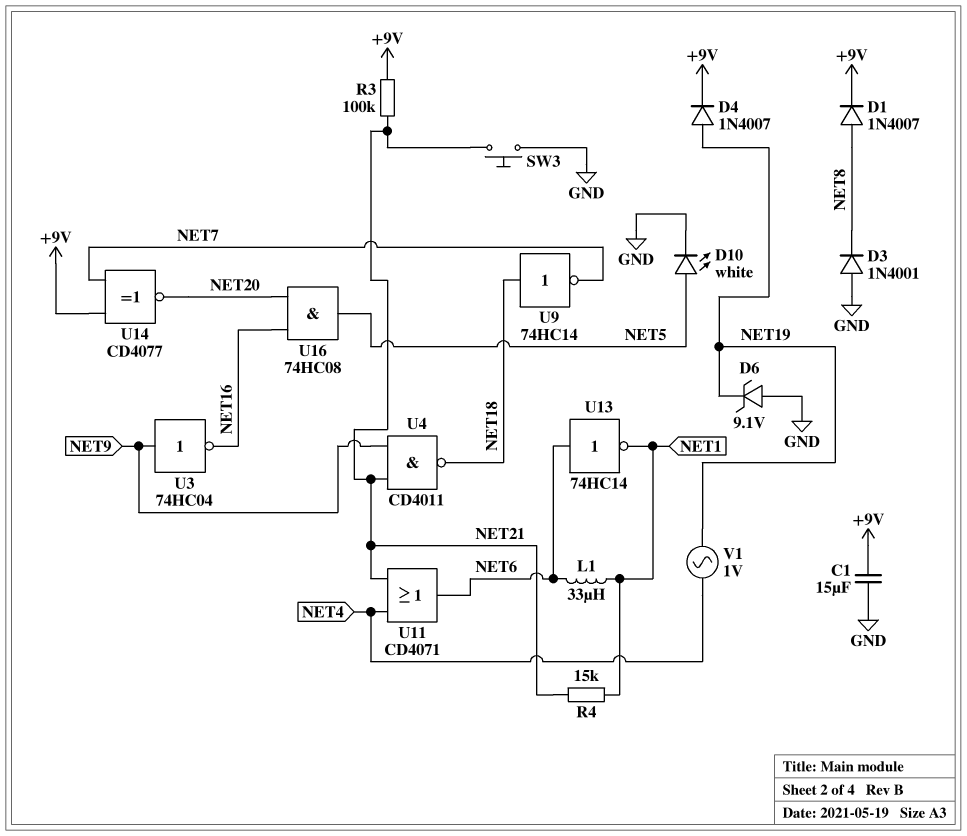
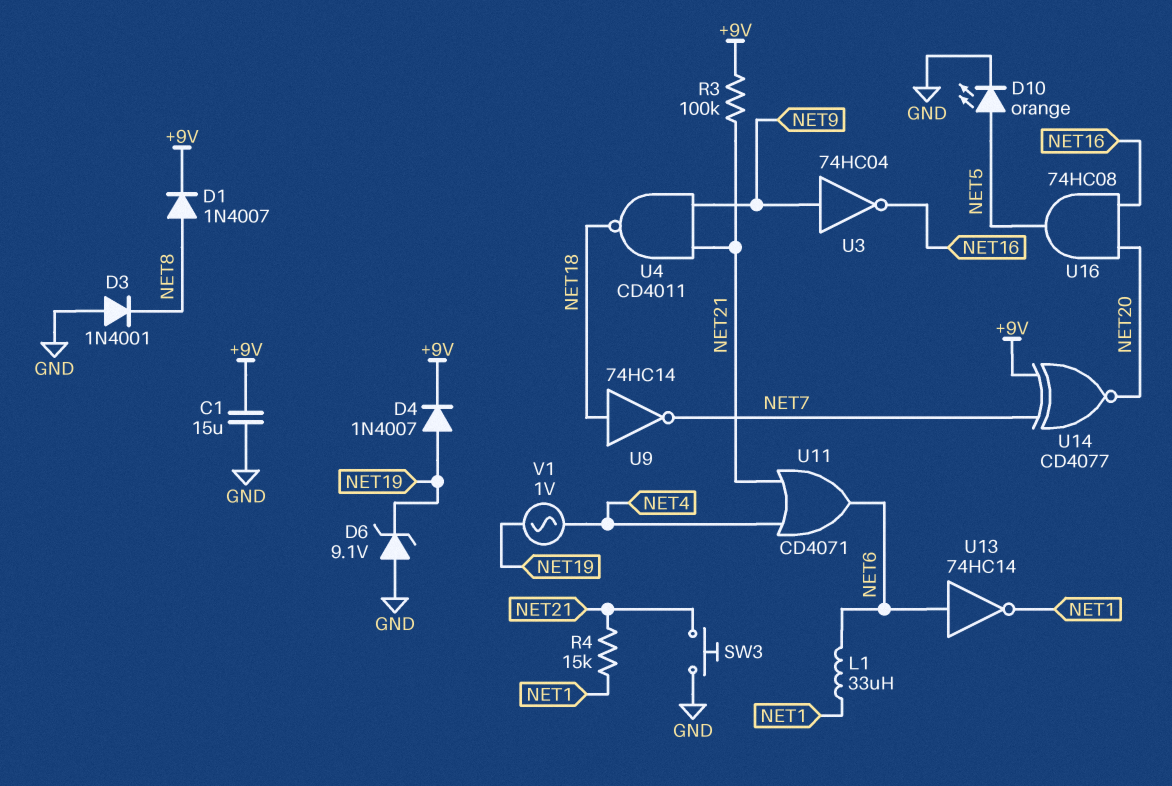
D10: LED white (A NET5, K GND) -> LED orange (A NET5, K GND)

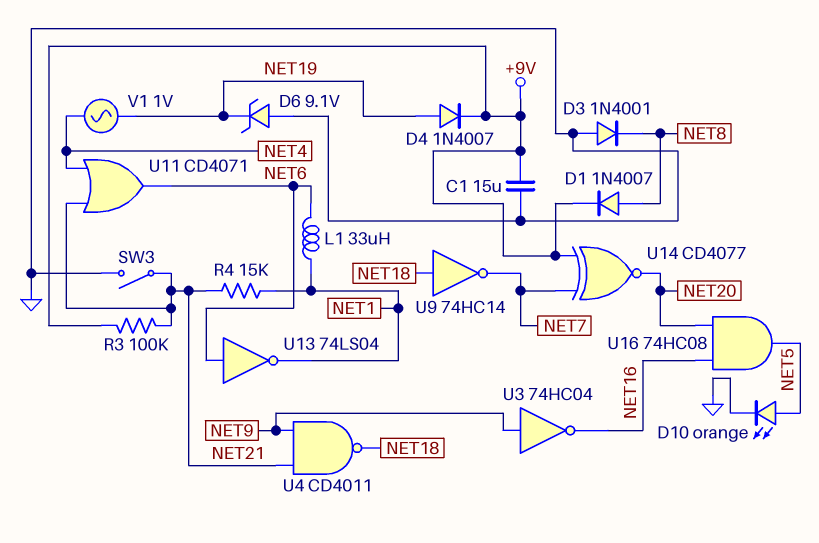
SW3: button (GND, NET21) -> switch (GND, NET21)
U13: NOT 74HC14 (in NET6, out NET1) -> NOT 74LS04 (in NET6, out NET1)

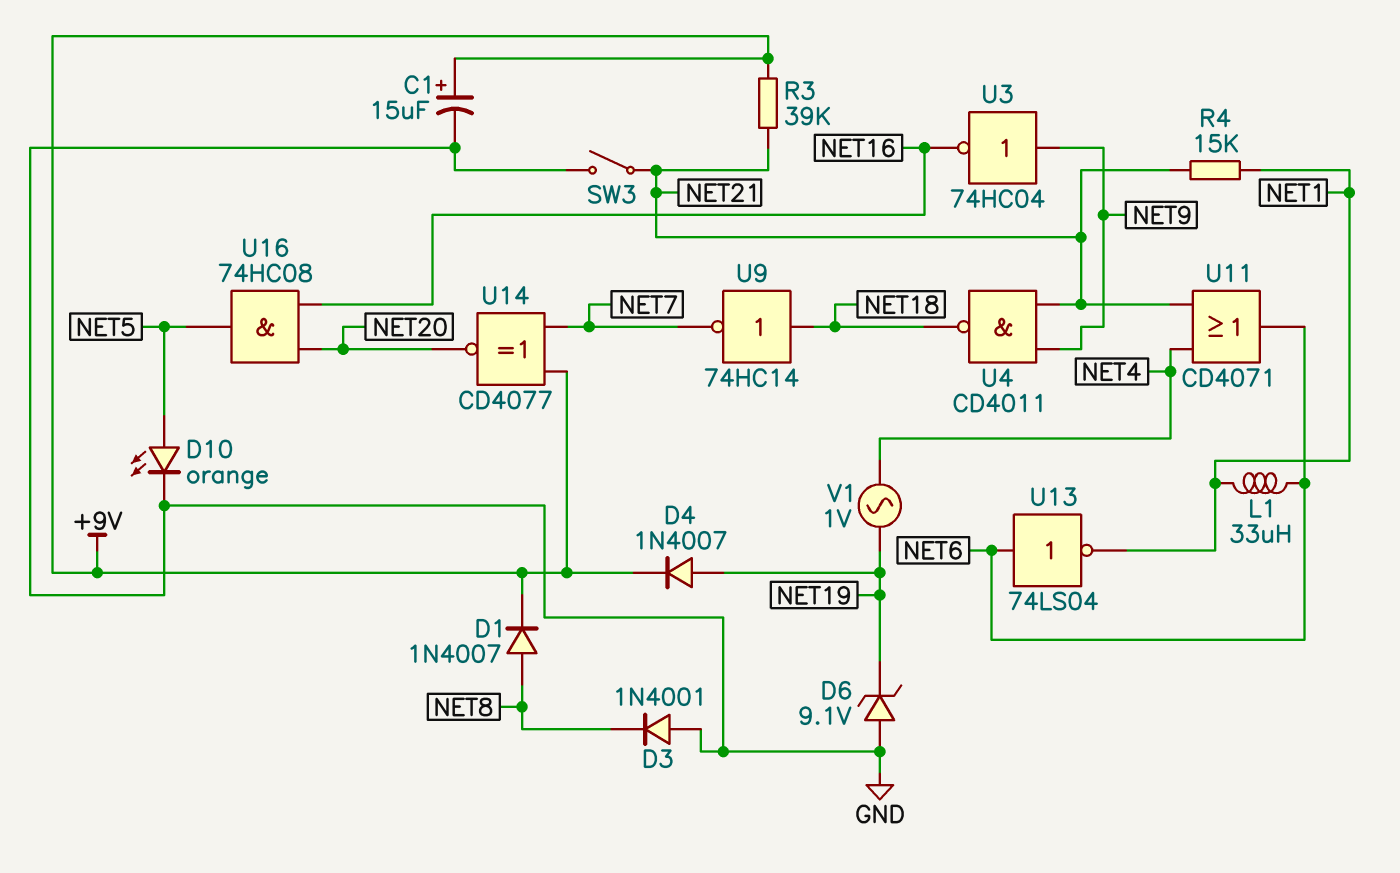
C1: 15uF (+9V, GND) -> 15uF (plus +9V, minus GND)
R3: 100k (+9V, NET21) -> 39k (+9V, NET21)

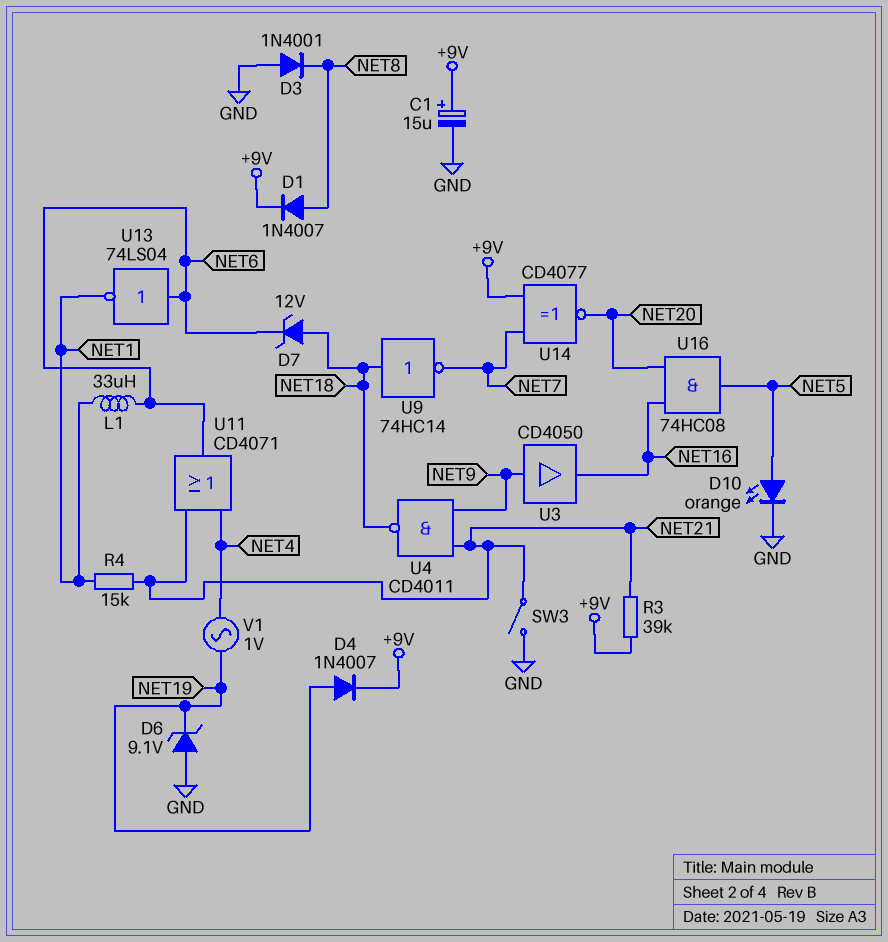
D7: none -> zener 12V (A NET18, K NET6)
U3: NOT 74HC04 (in NET9, out NET16) -> buffer CD4050 (in NET9, out NET16)

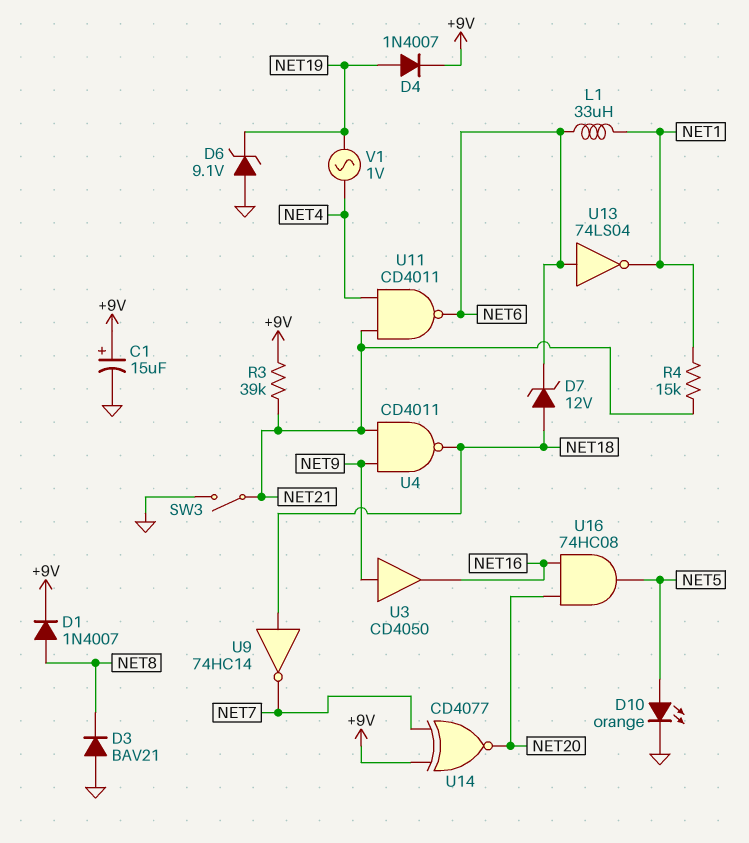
D3: diode 1N4001 (A GND, K NET8) -> diode BAV21 (A GND, K NET8)
U11: OR CD4071 (in NET4, in NET21, out NET6) -> NAND CD4011 (in NET4, in NET21, out NET6)

